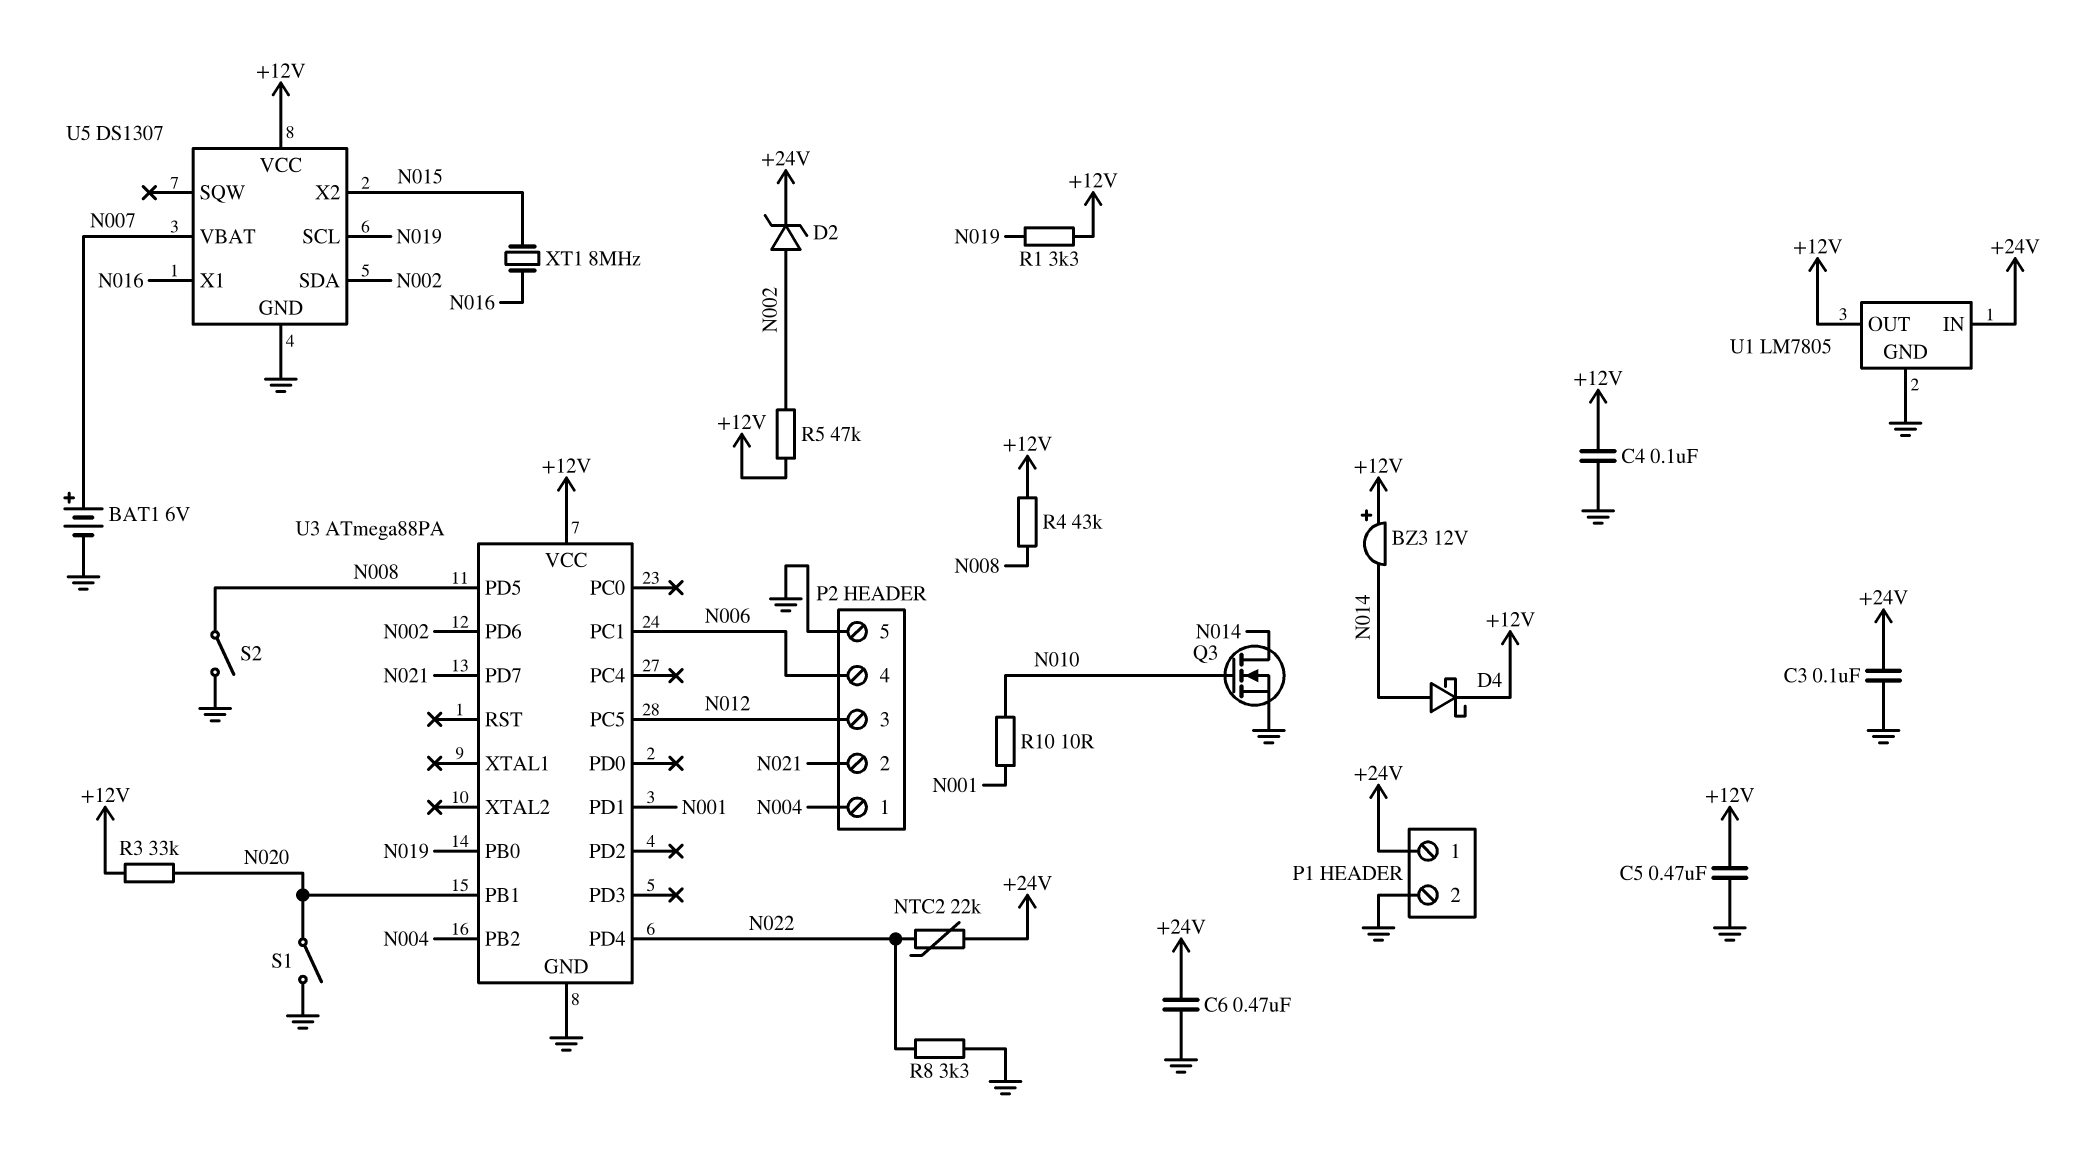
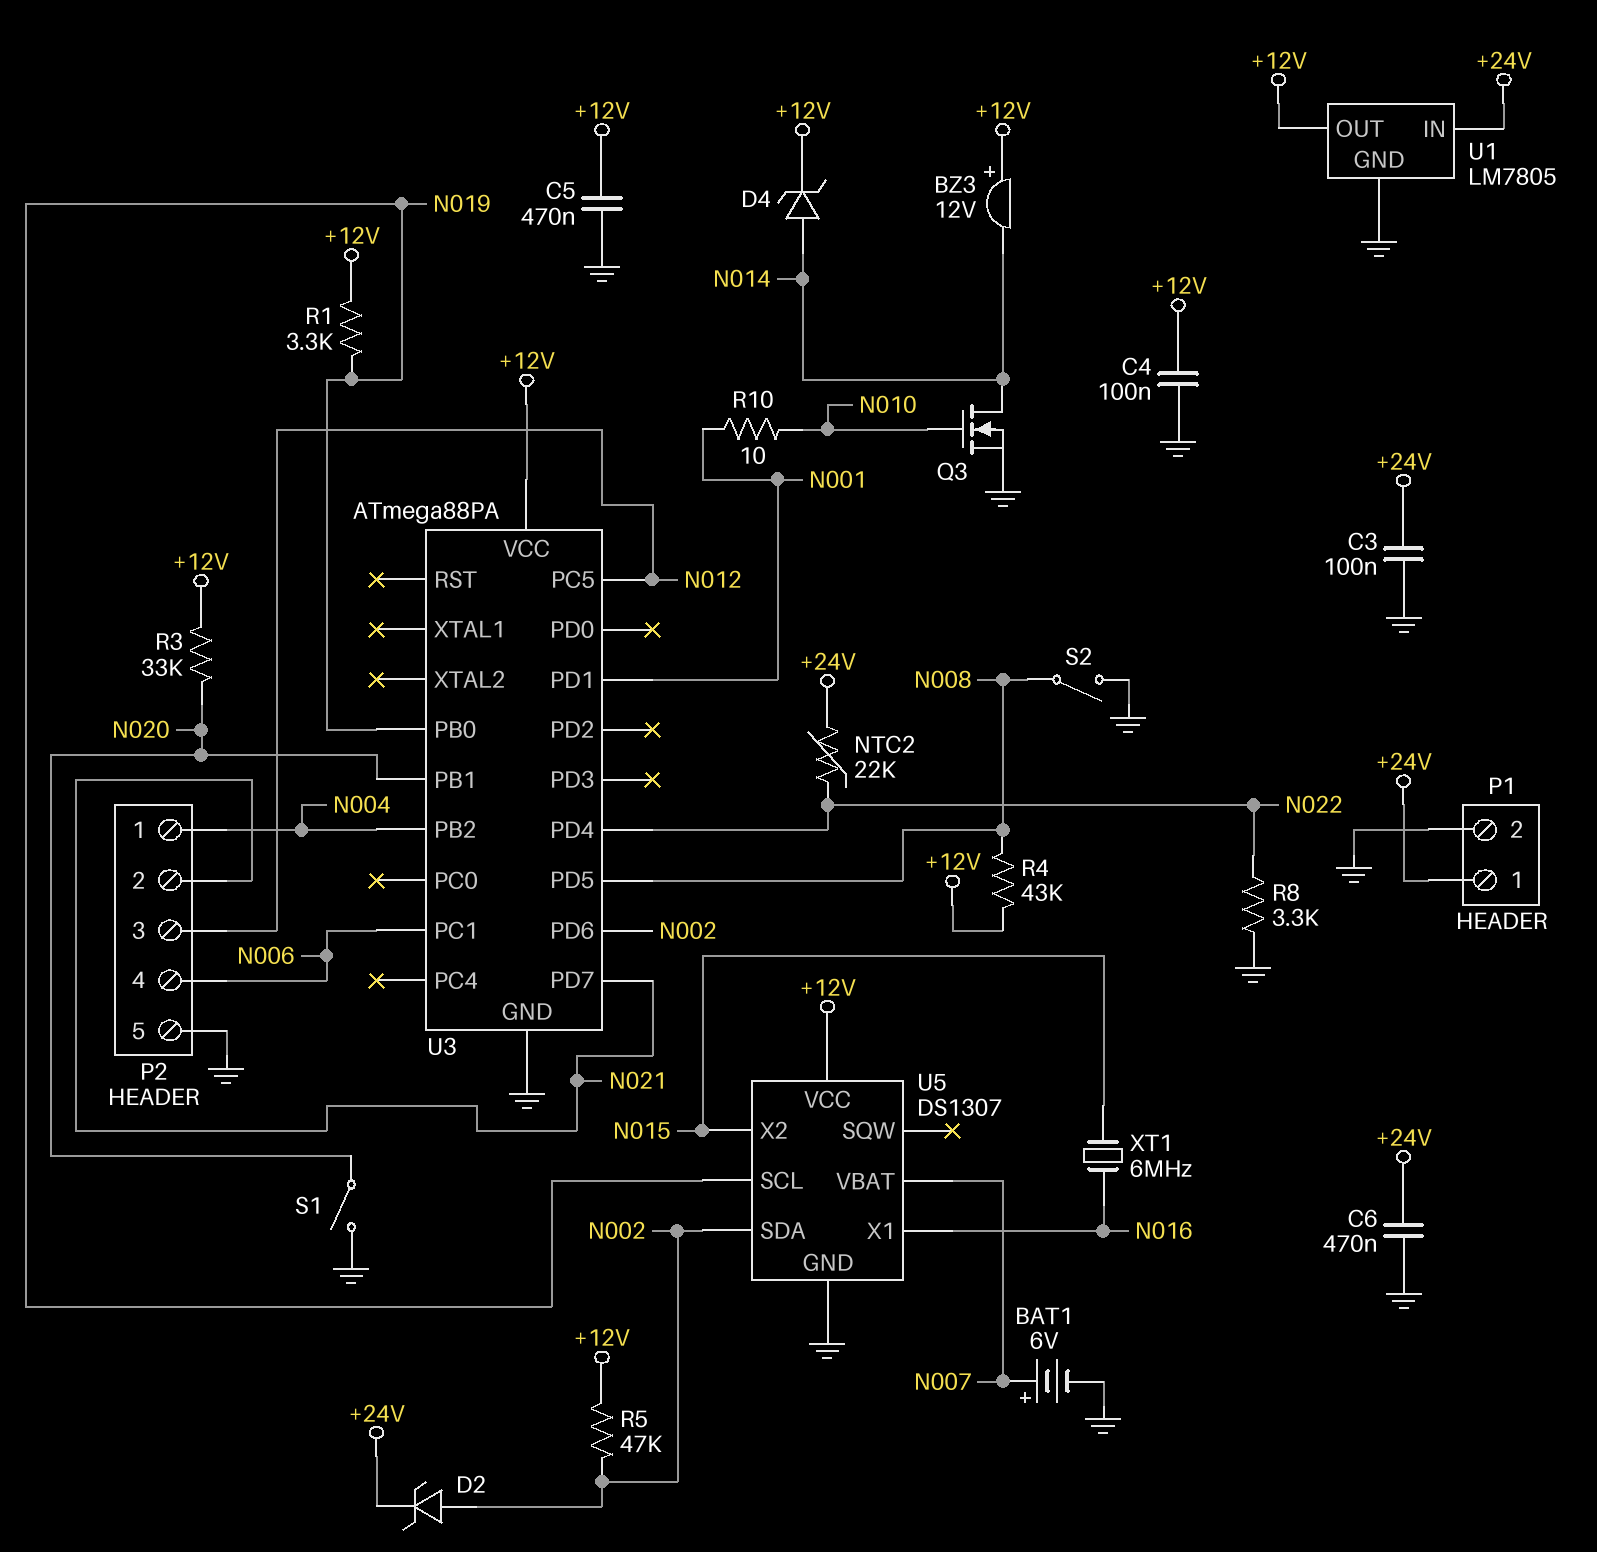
D4: schottky (A N014, K +12V) -> zener (A N014, K +12V)
XT1: 8MHz (N015, N016) -> 6MHz (N015, N016)

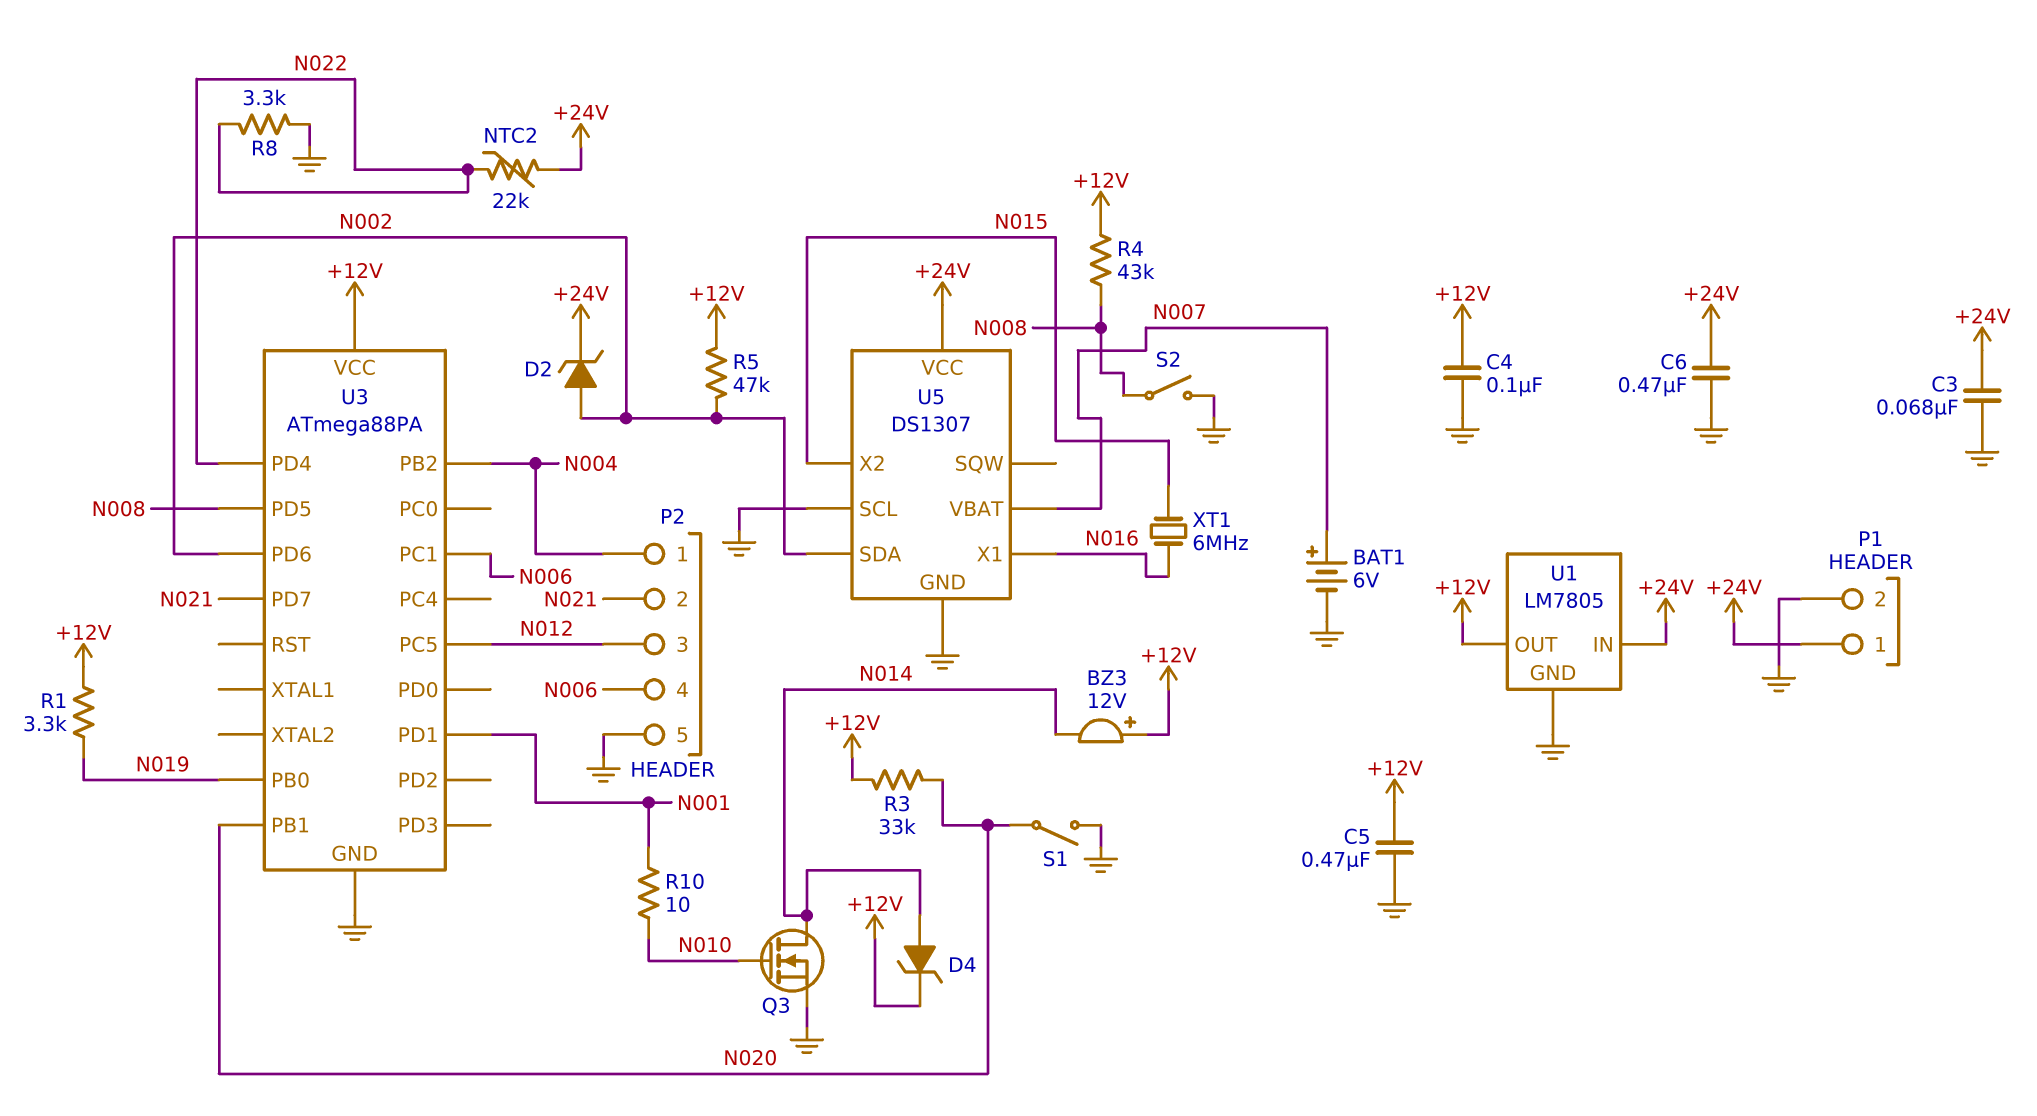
C3: 100nF (+24V, GND) -> 68nF (+24V, GND)
U5 pin SCL: N019 -> GND
U5 pin VCC: +12V -> +24V

